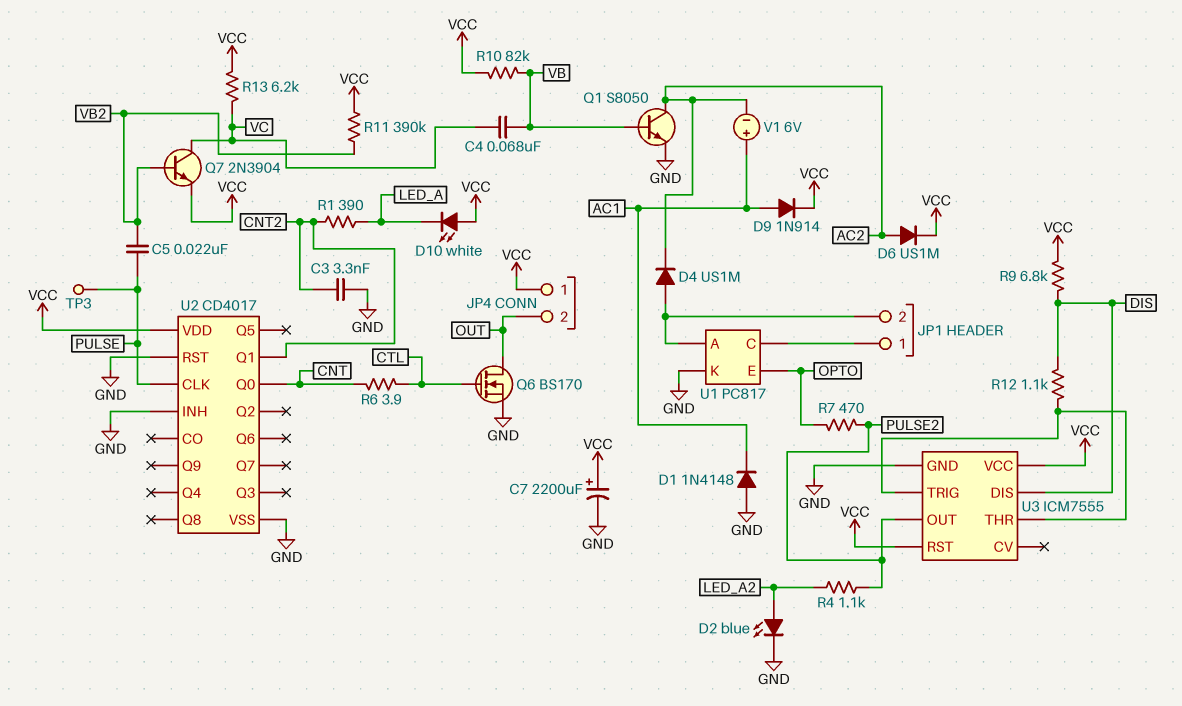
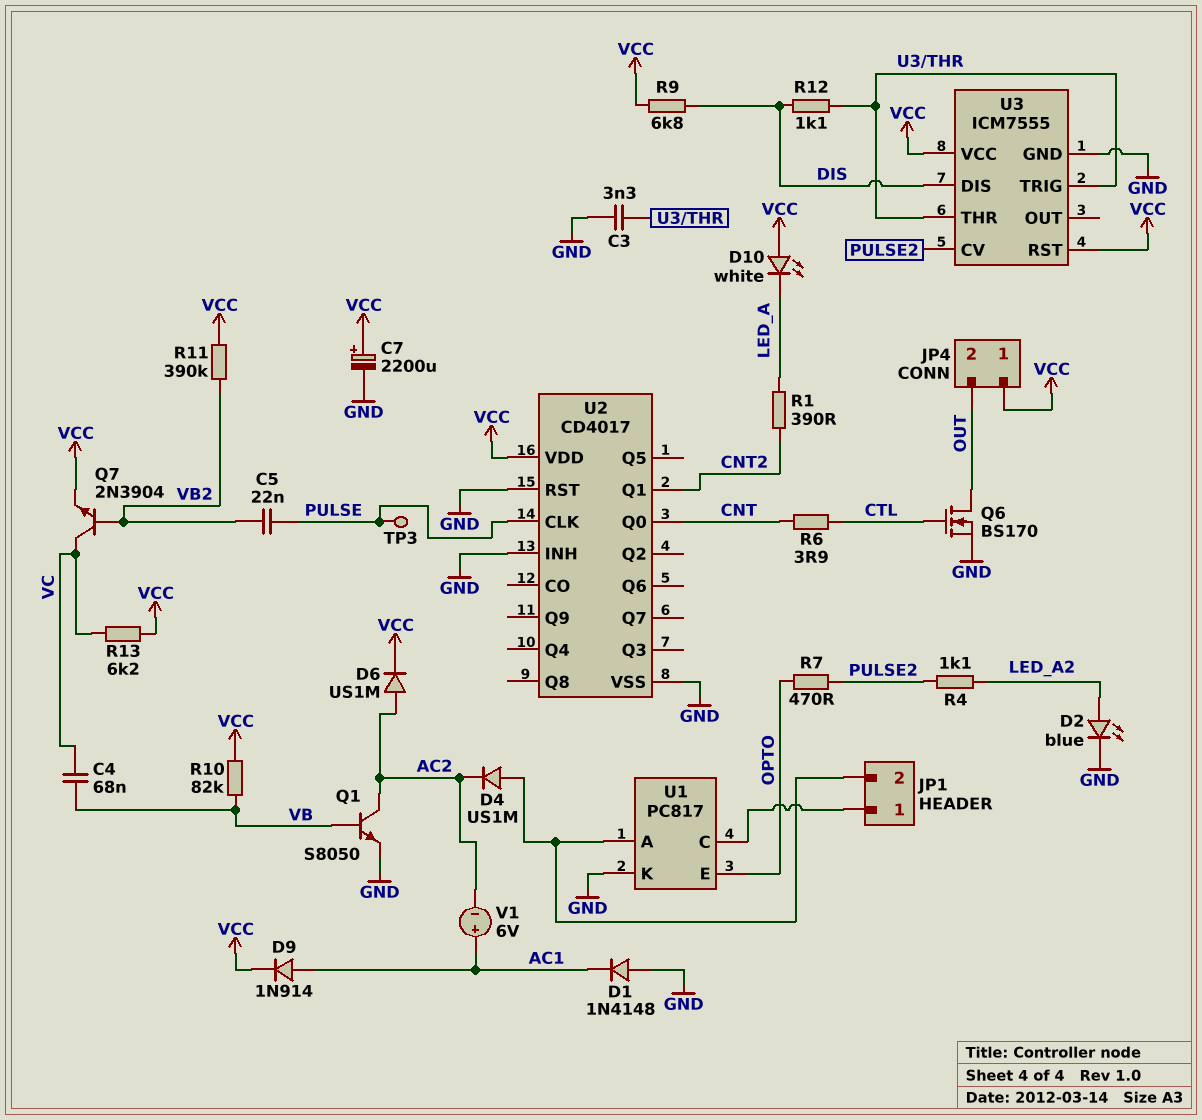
C3: 3.3nF (CNT2, GND) -> 3.3nF (GND, U3/THR)
U3 pin CV: none -> PULSE2
U3 pin OUT: PULSE2 -> none

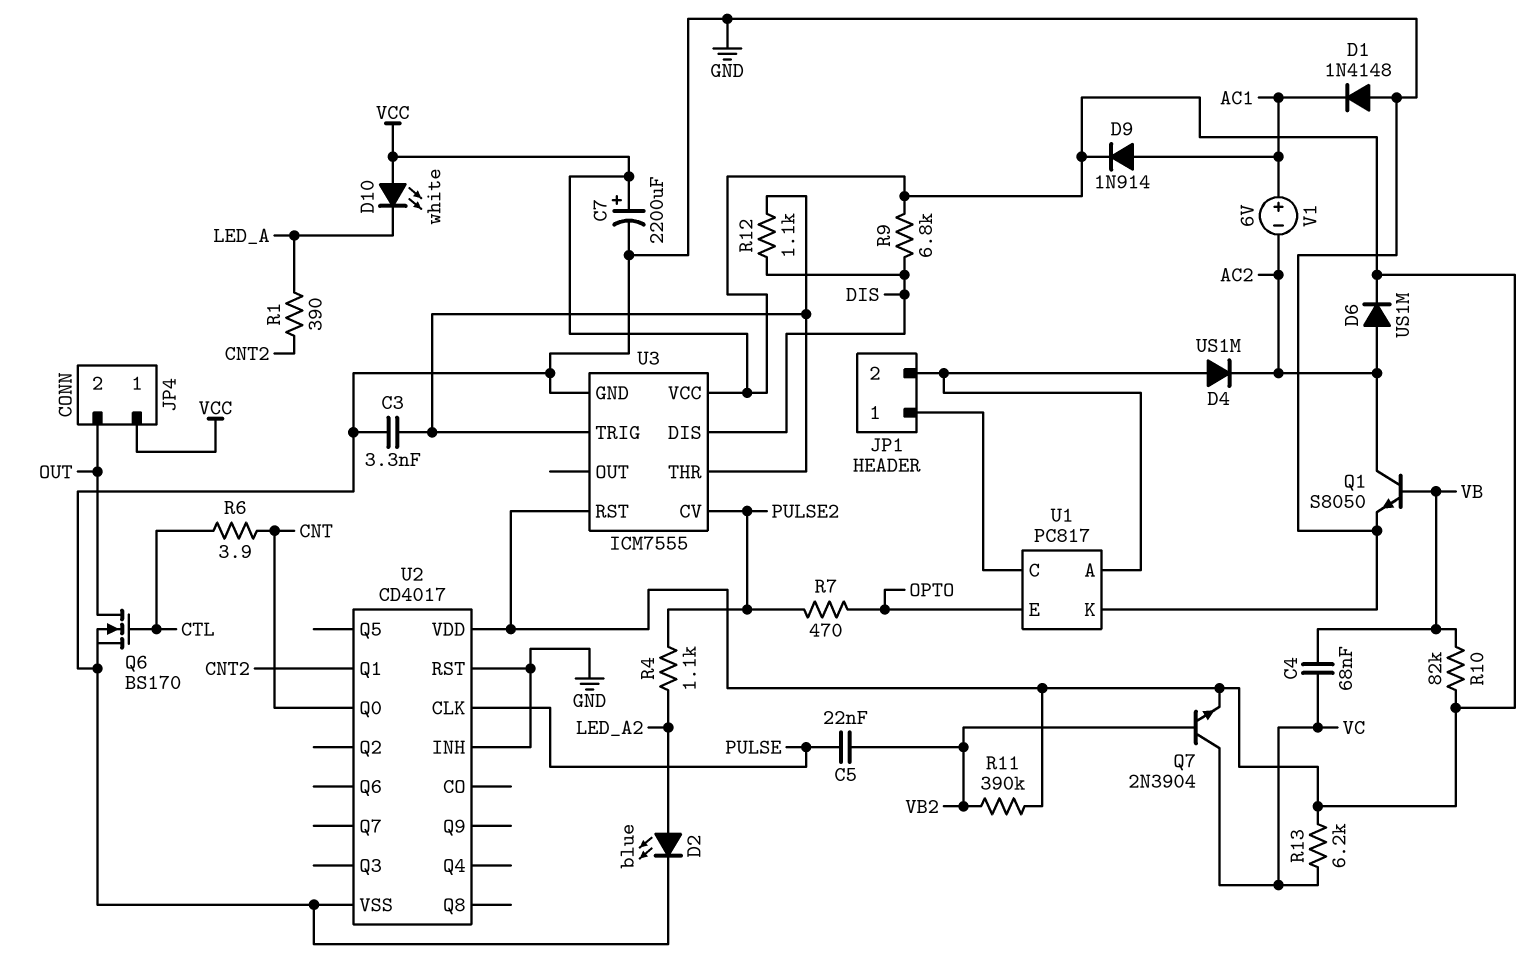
TP3: test point (PULSE) -> none

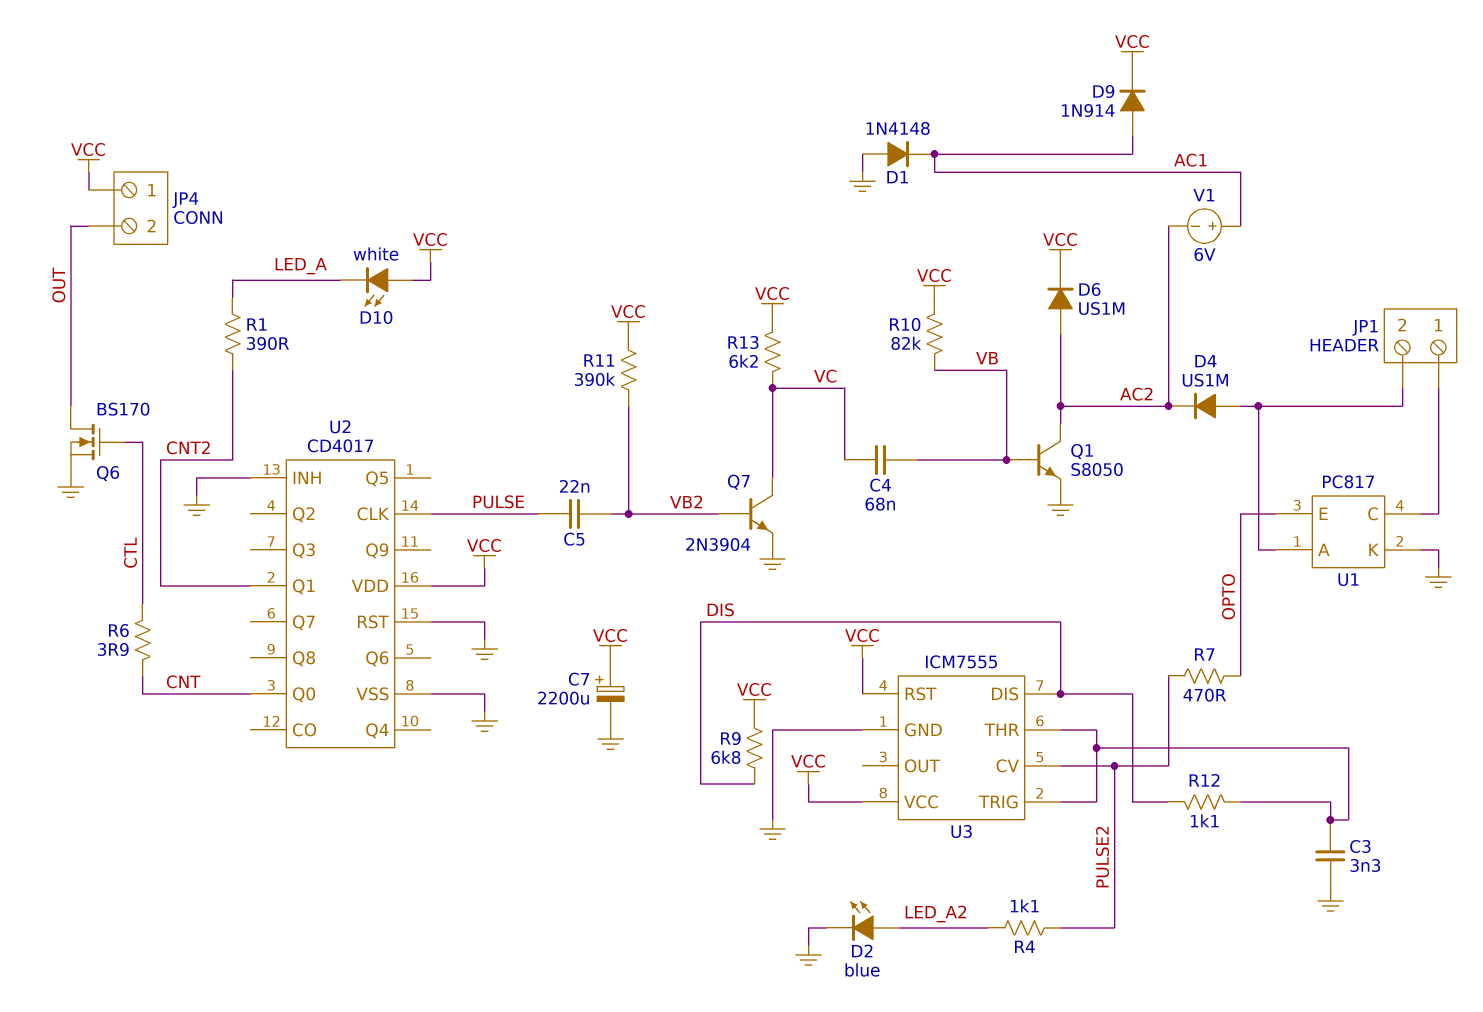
Q7: NPN 2N3904 (B VB2, C VC, E VCC) -> NPN 2N3904 (B VB2, C VC, E GND)

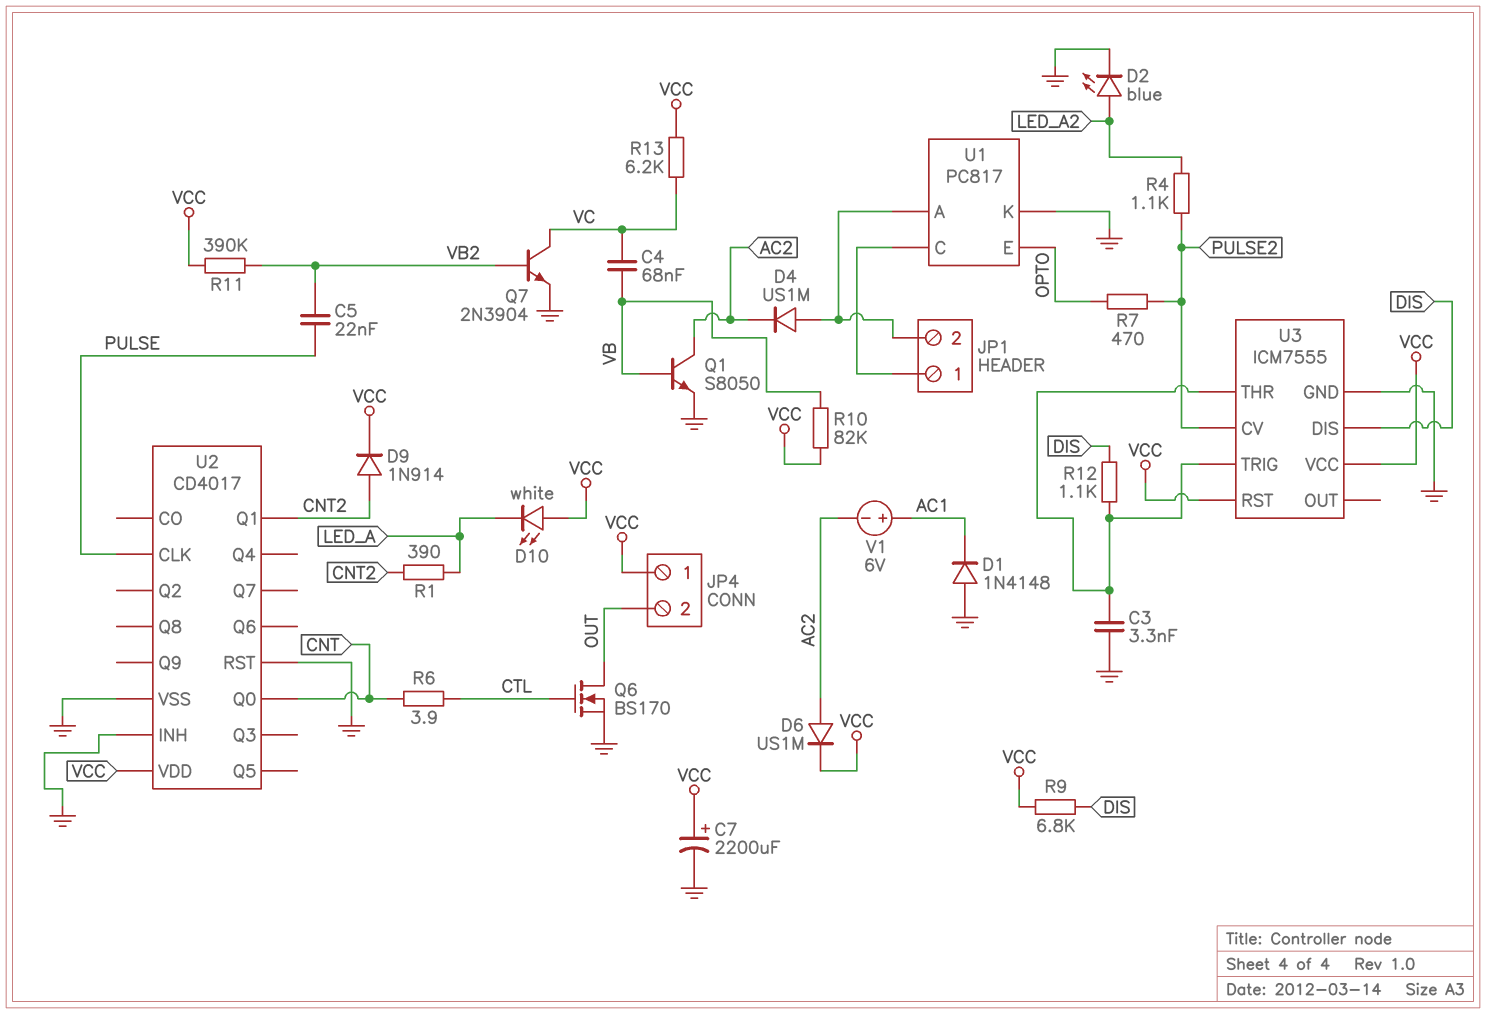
D9: diode 1N914 (A AC1, K VCC) -> diode 1N914 (A CNT2, K VCC)

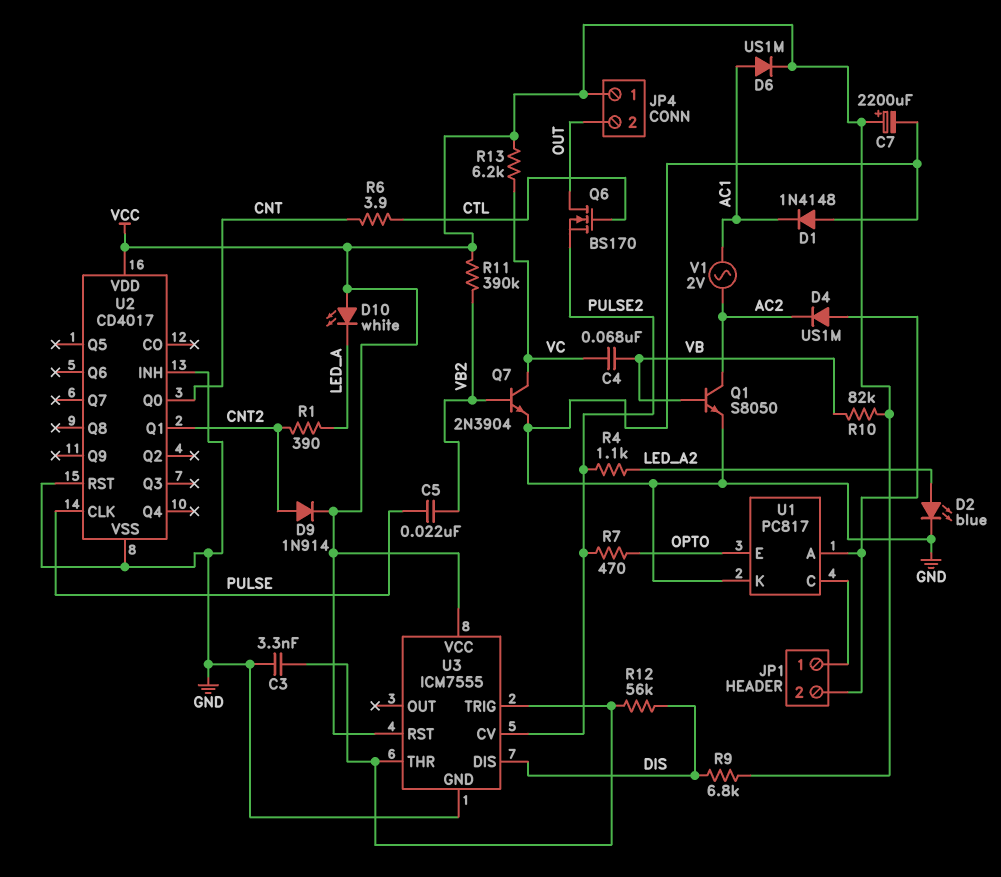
D6: diode US1M (A AC2, K VCC) -> diode US1M (A AC1, K VCC)
Q6: NMOS BS170 (G CTL, D OUT, S GND) -> NMOS BS170 (G CTL, D OUT, S PULSE2)
R12: 1.1k (DIS, U3/THR) -> 56k (DIS, U3/THR)
V1: 6V (plus AC1, minus AC2) -> AC 2V (AC1, AC2)

